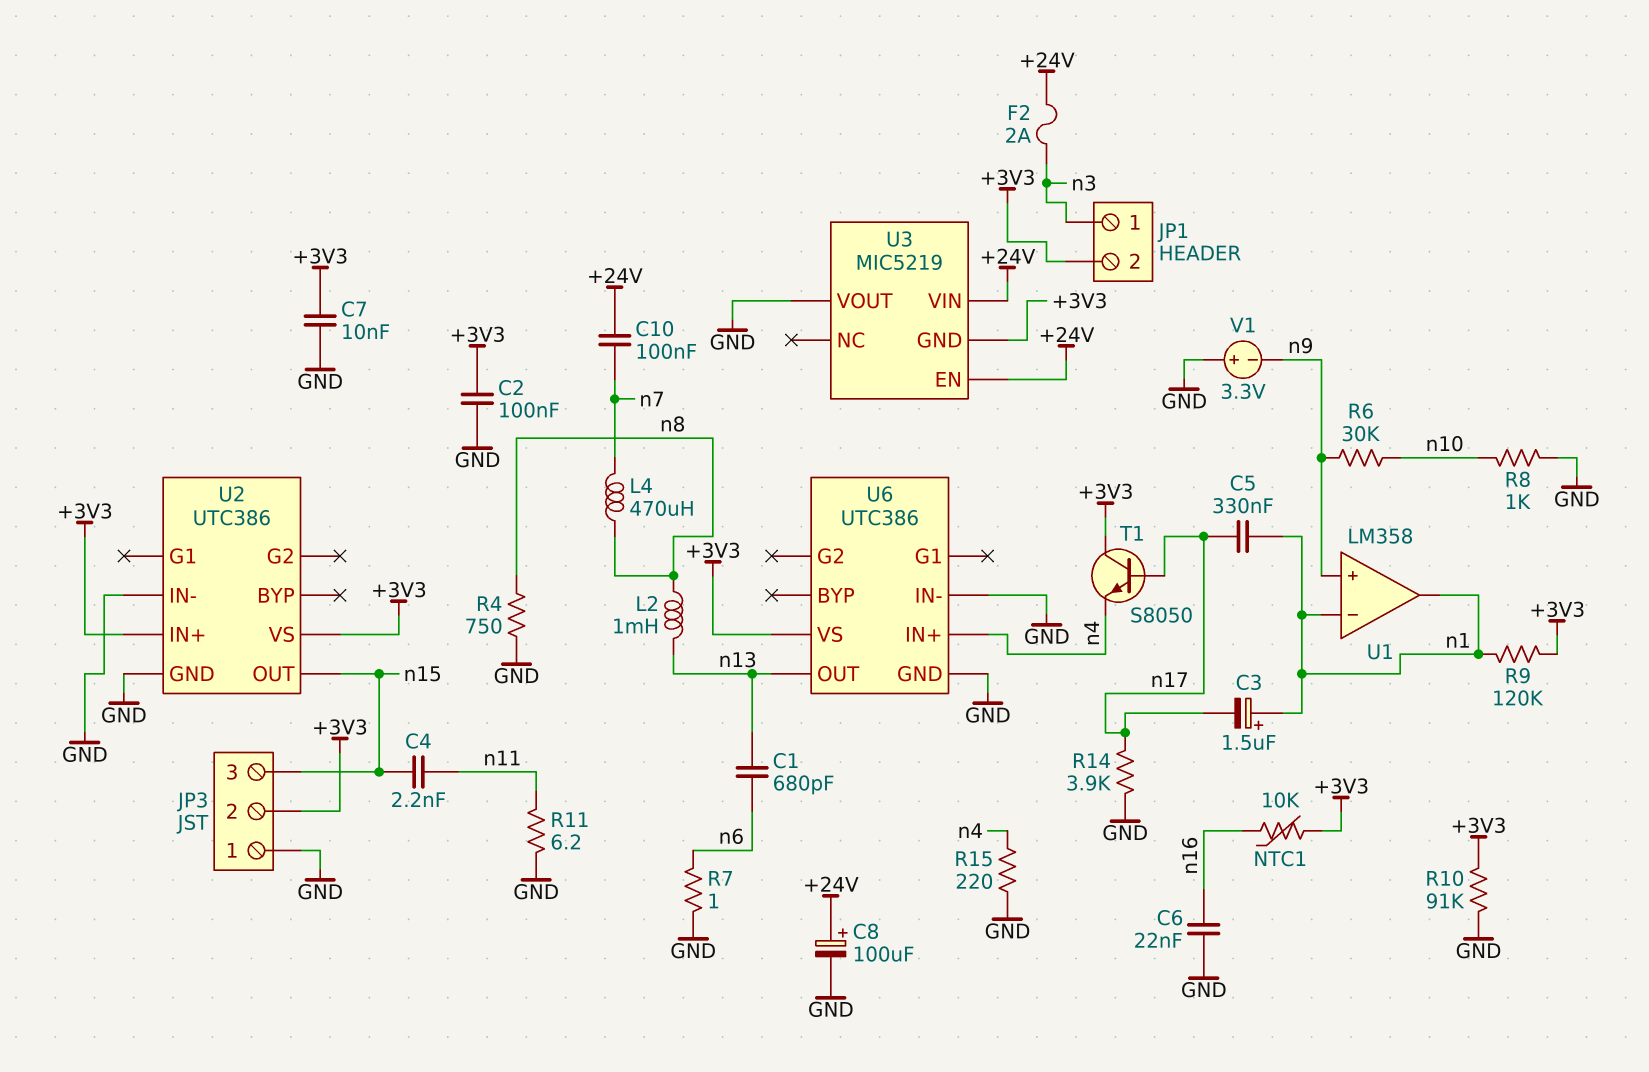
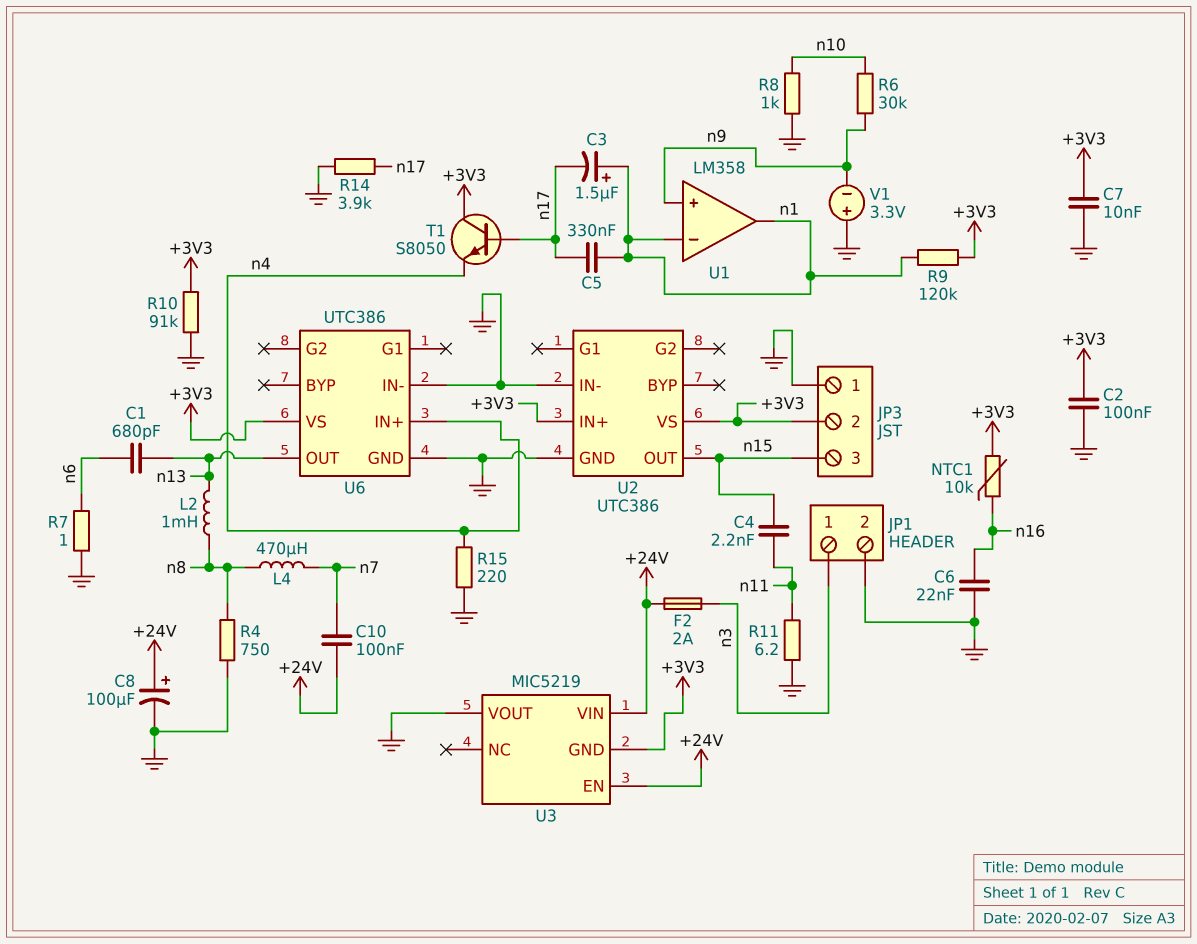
JP1 pin 2: +3V3 -> GND

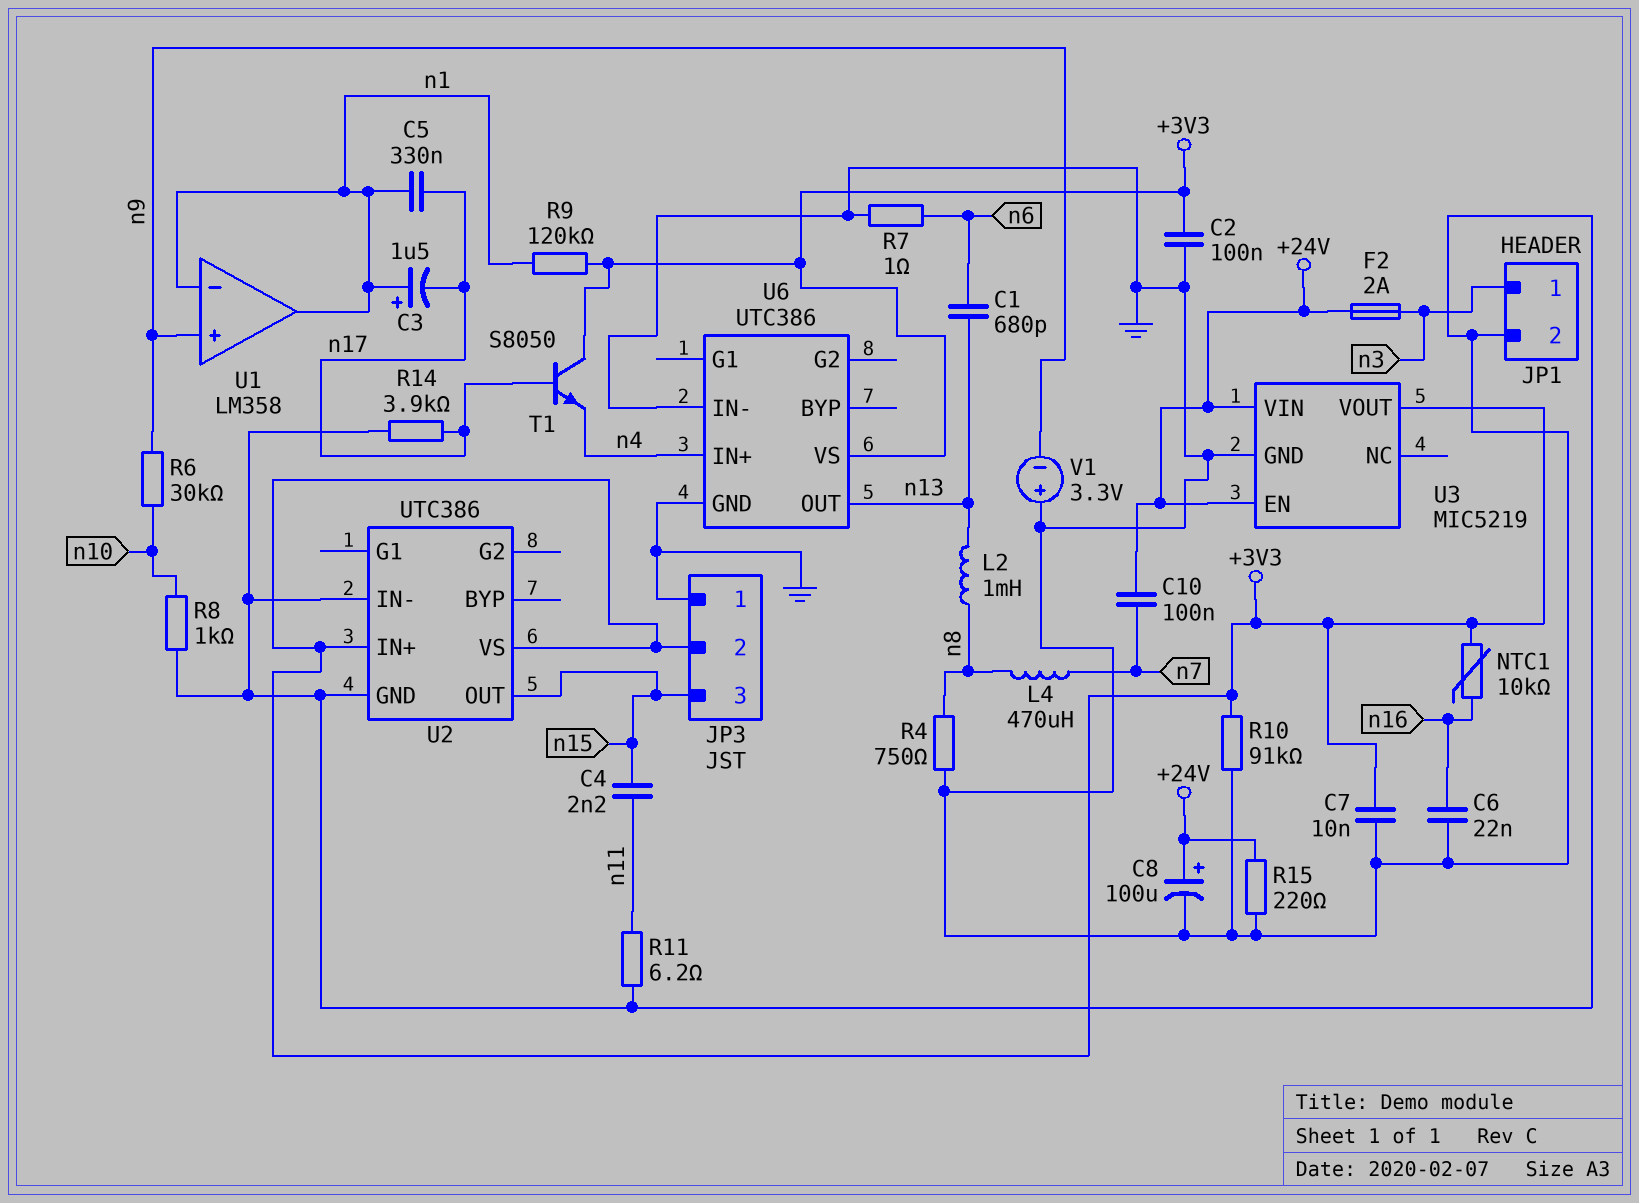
R15: 220 (GND, n4) -> 220 (+24V, GND)
U3 pin GND: +3V3 -> GND
U3 pin VOUT: GND -> +3V3

